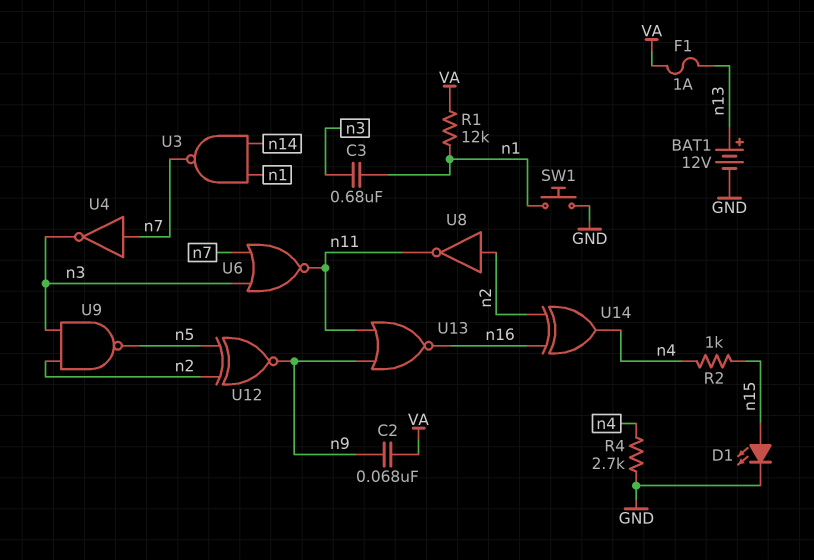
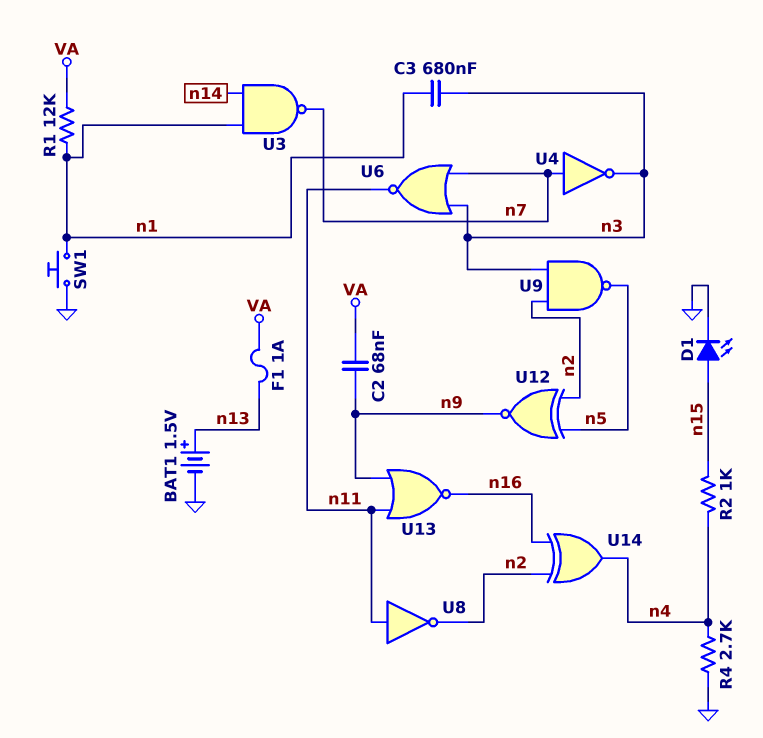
BAT1: 12V (plus n13, minus GND) -> 1.5V (plus n13, minus GND)
U8: NOT (in n2, out n11) -> NOT (in n11, out n2)

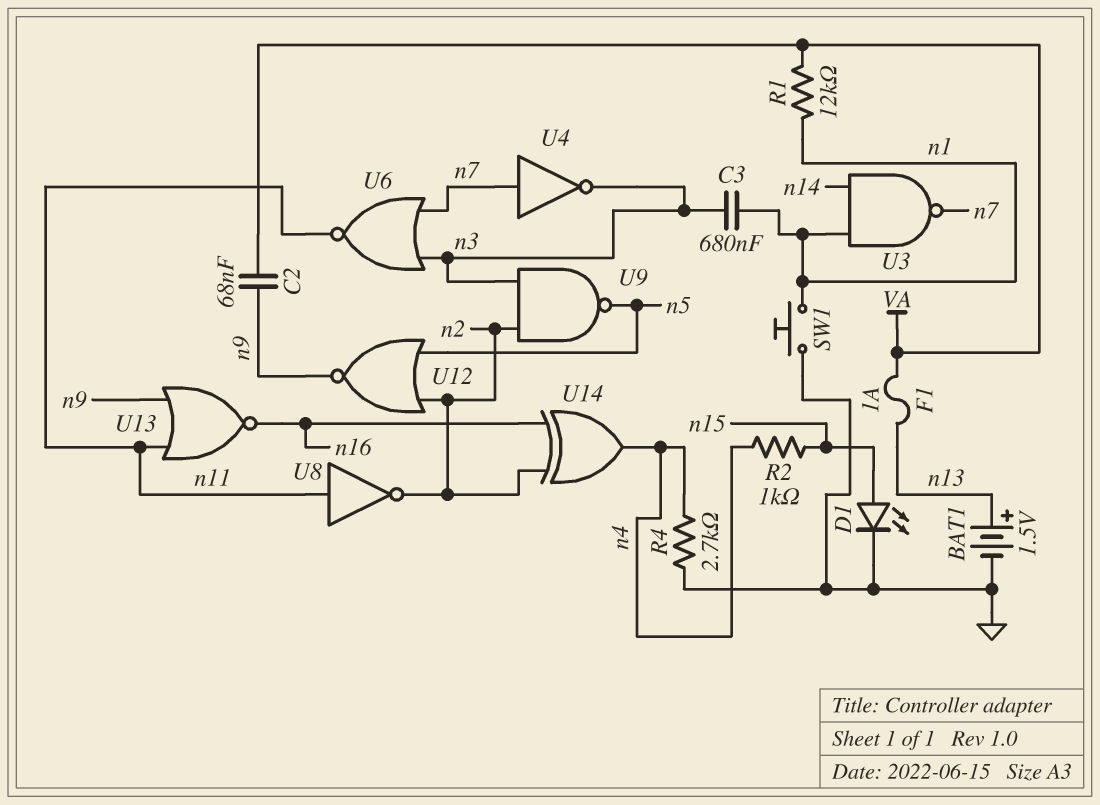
U12: XNOR (in n2, in n5, out n9) -> NOR (in n2, in n5, out n9)

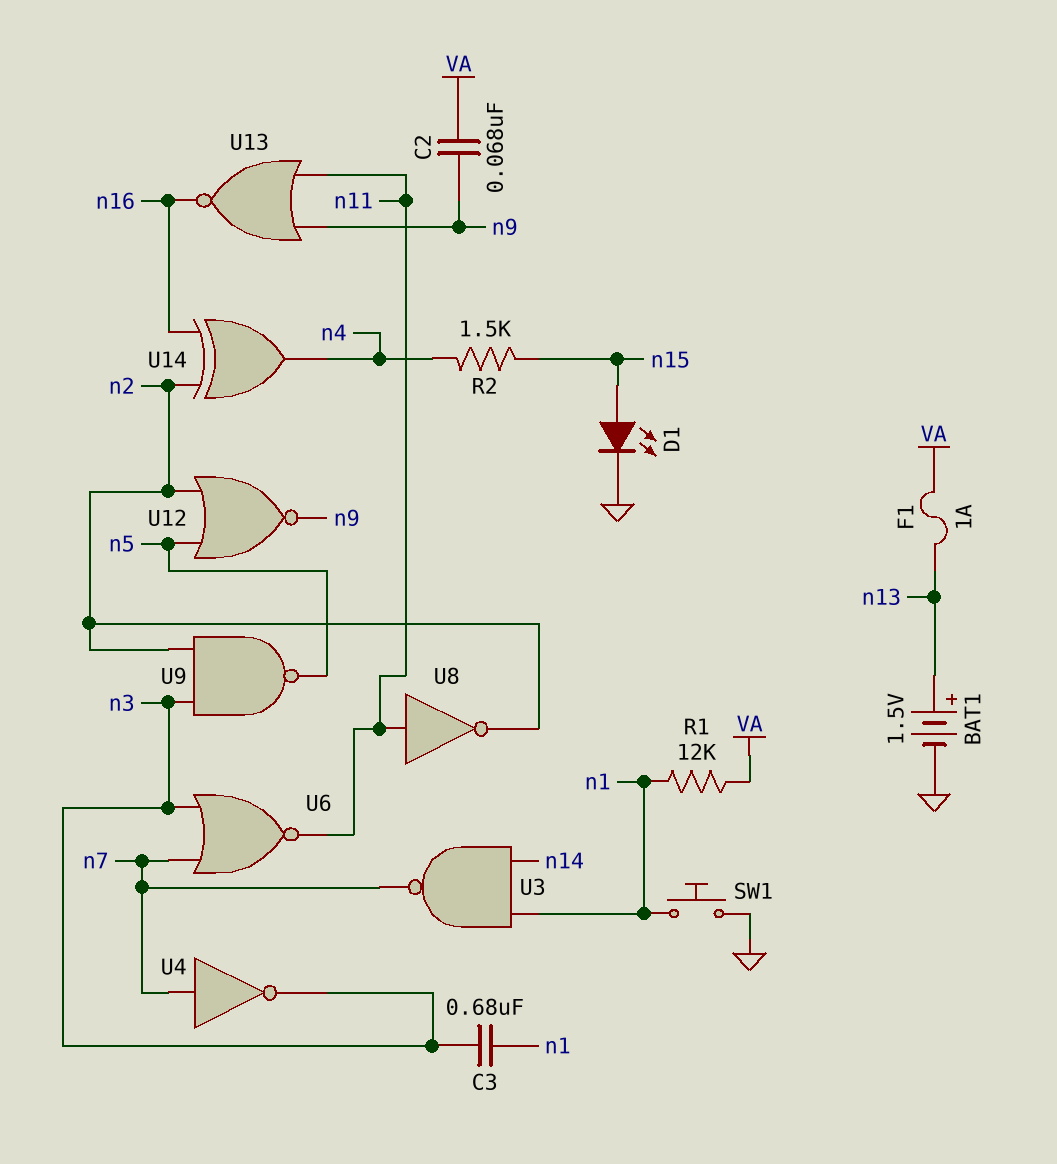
R2: 1k (n4, n15) -> 1.5k (n4, n15)
R4: 2.7k (GND, n4) -> none

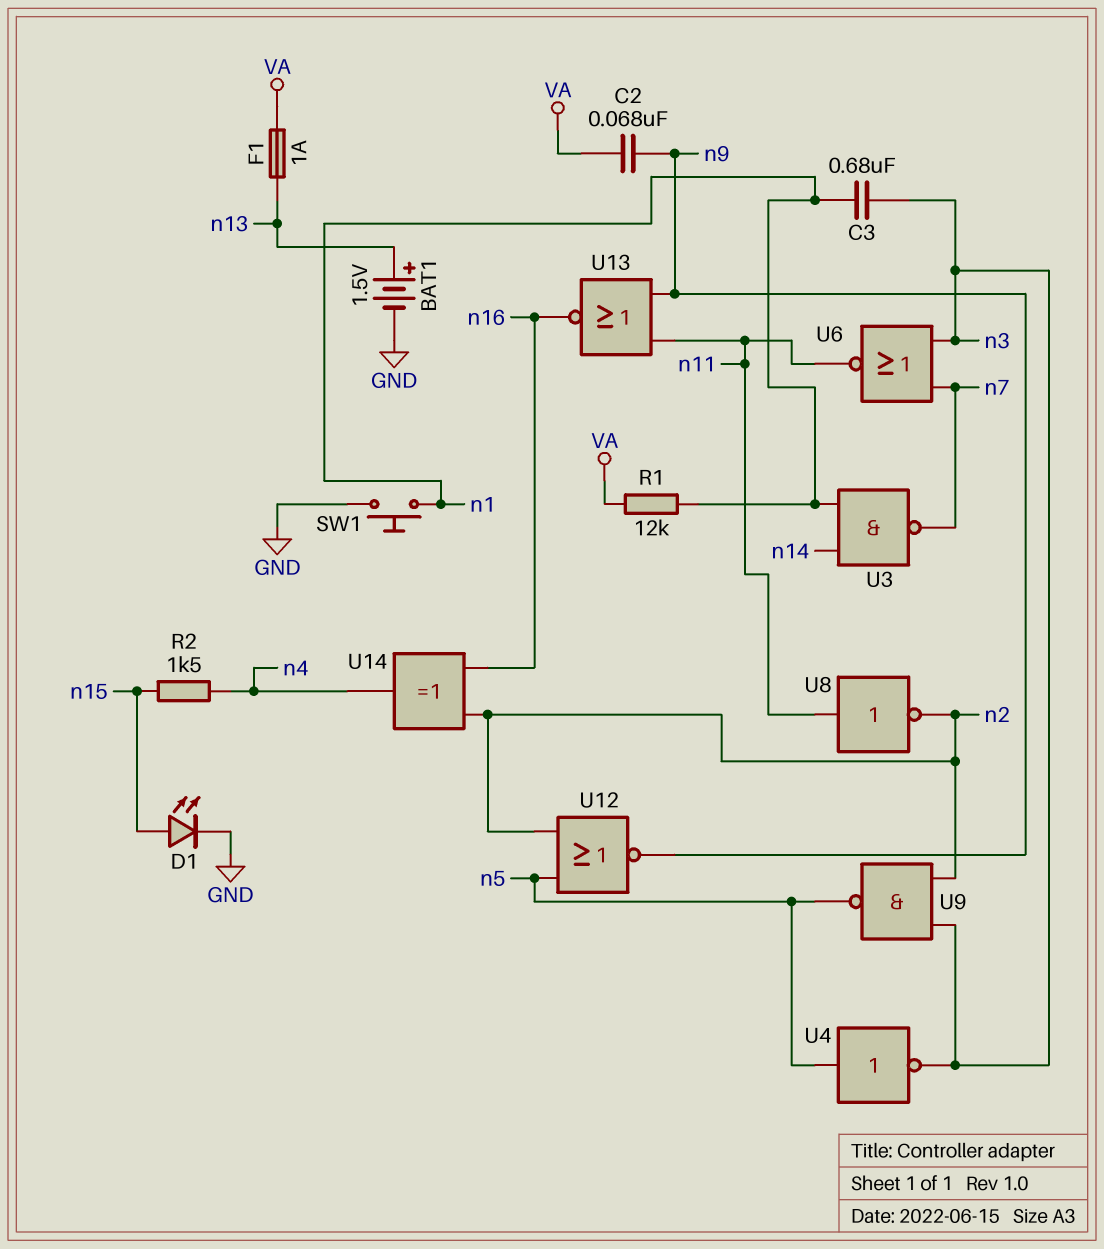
U4: NOT (in n7, out n3) -> NOT (in n5, out n3)

